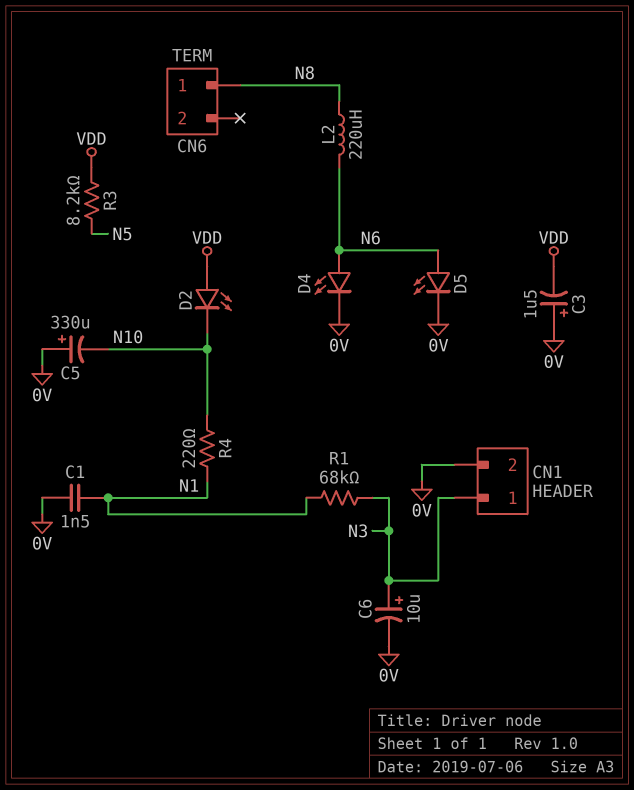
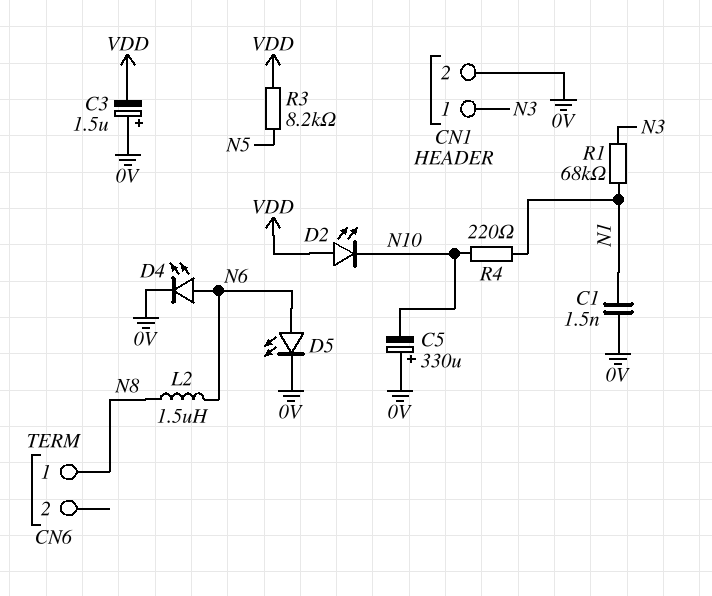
C6: 10uF (plus N3, minus 0V) -> none
L2: 220uH (N6, N8) -> 1.5uH (N6, N8)

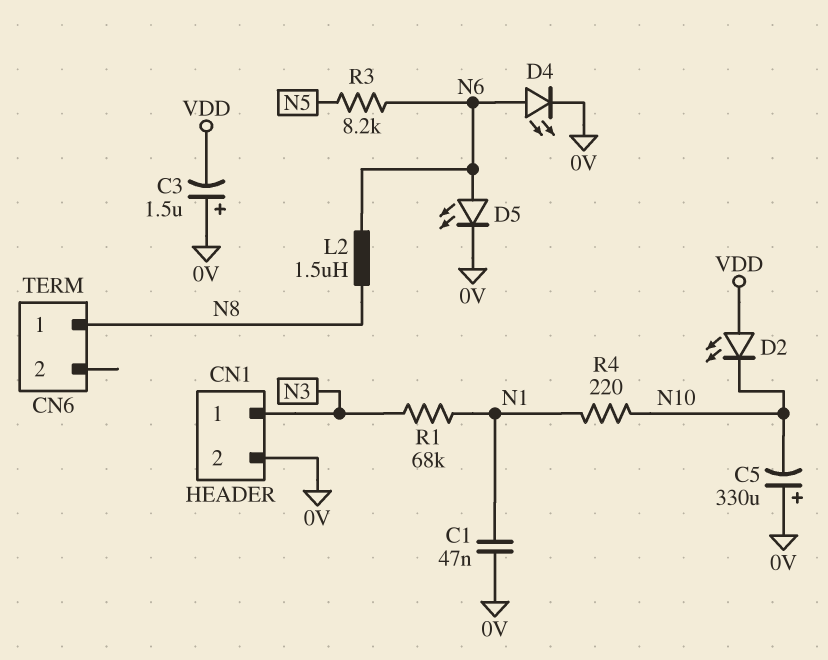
C1: 1.5nF (0V, N1) -> 47nF (0V, N1)
R3: 8.2k (N5, VDD) -> 8.2k (N5, N6)

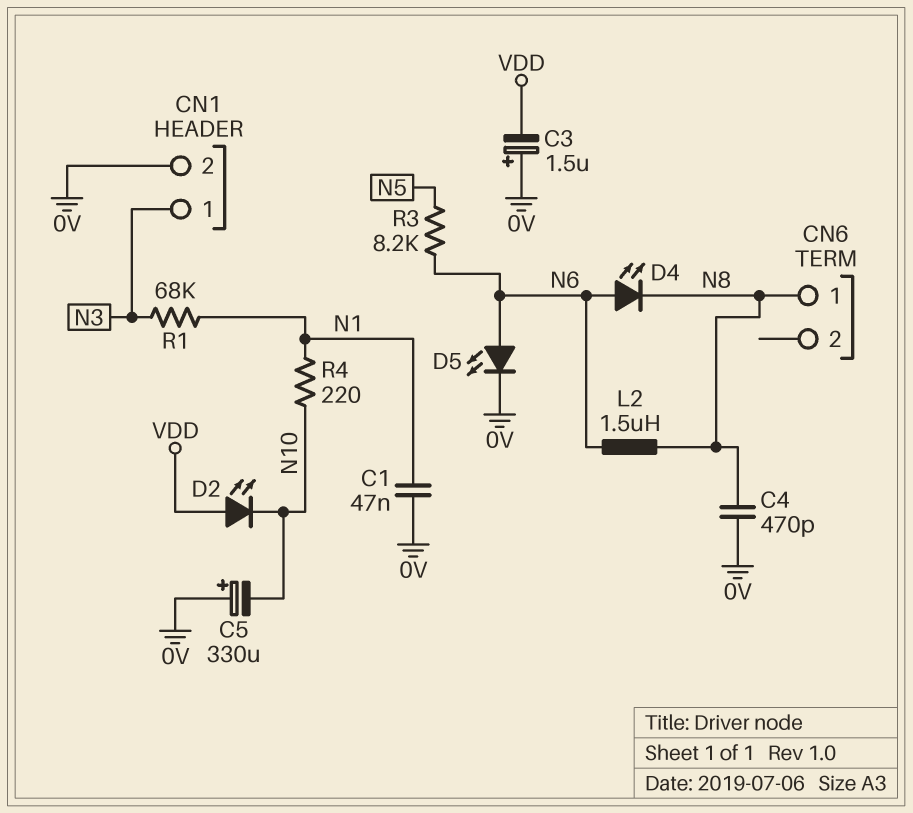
C4: none -> 470pF (0V, N8)
D4: LED (A N6, K 0V) -> LED (A N6, K N8)

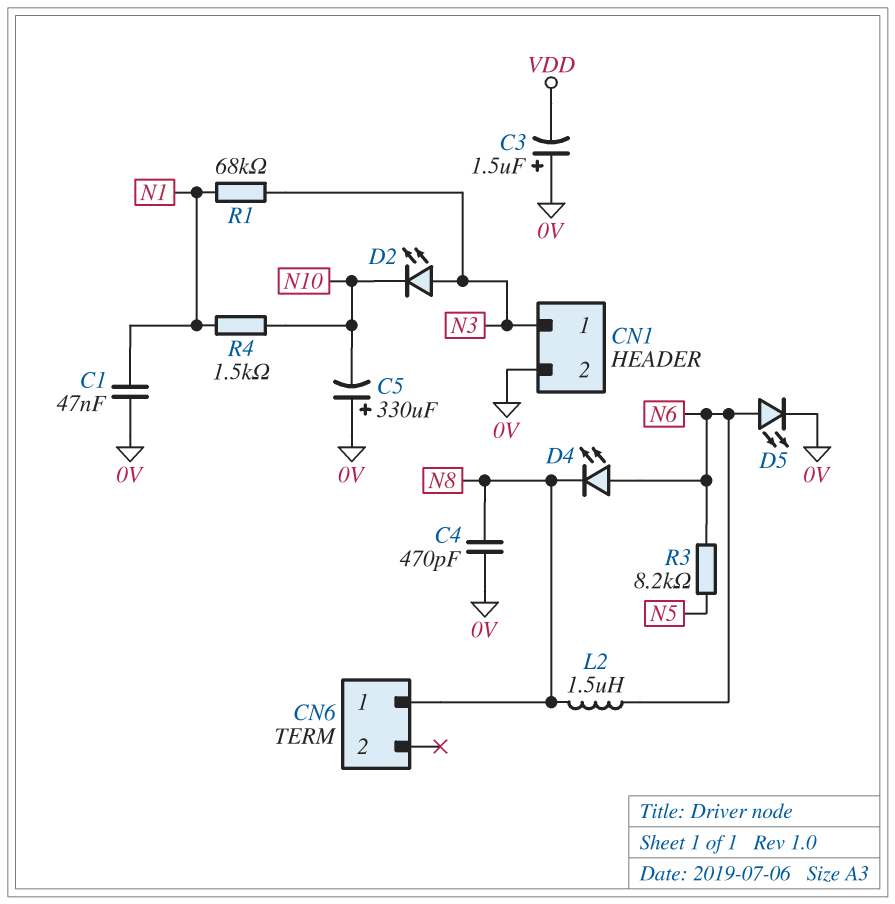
D2: LED (A VDD, K N10) -> LED (A N3, K N10)
R4: 220 (N1, N10) -> 1.5k (N1, N10)

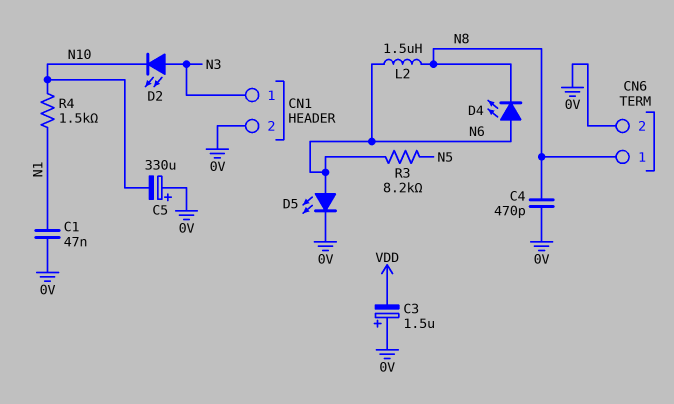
CN6 pin 2: none -> 0V
R1: 68k (N1, N3) -> none

